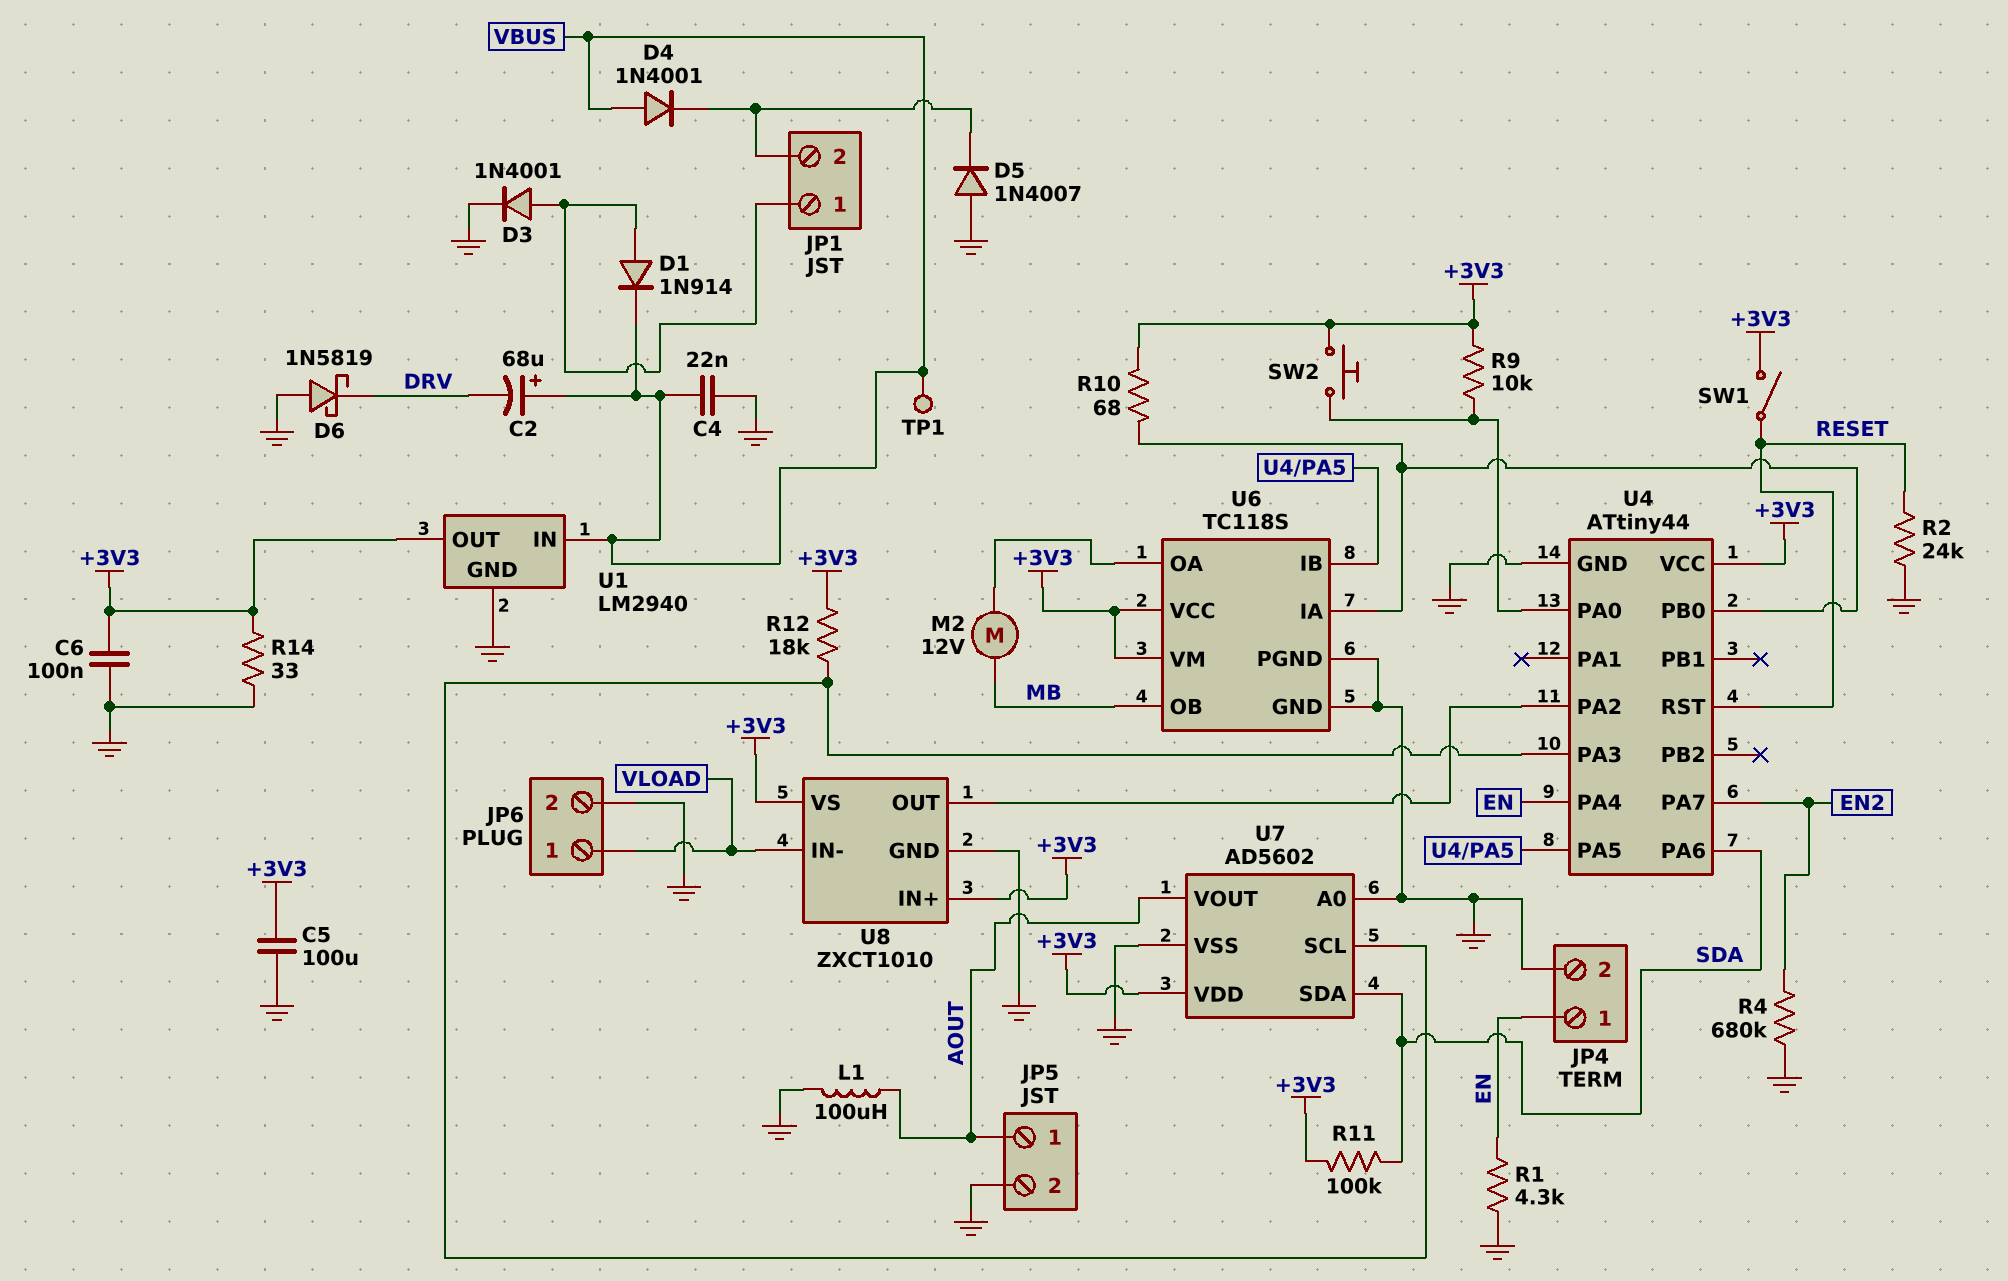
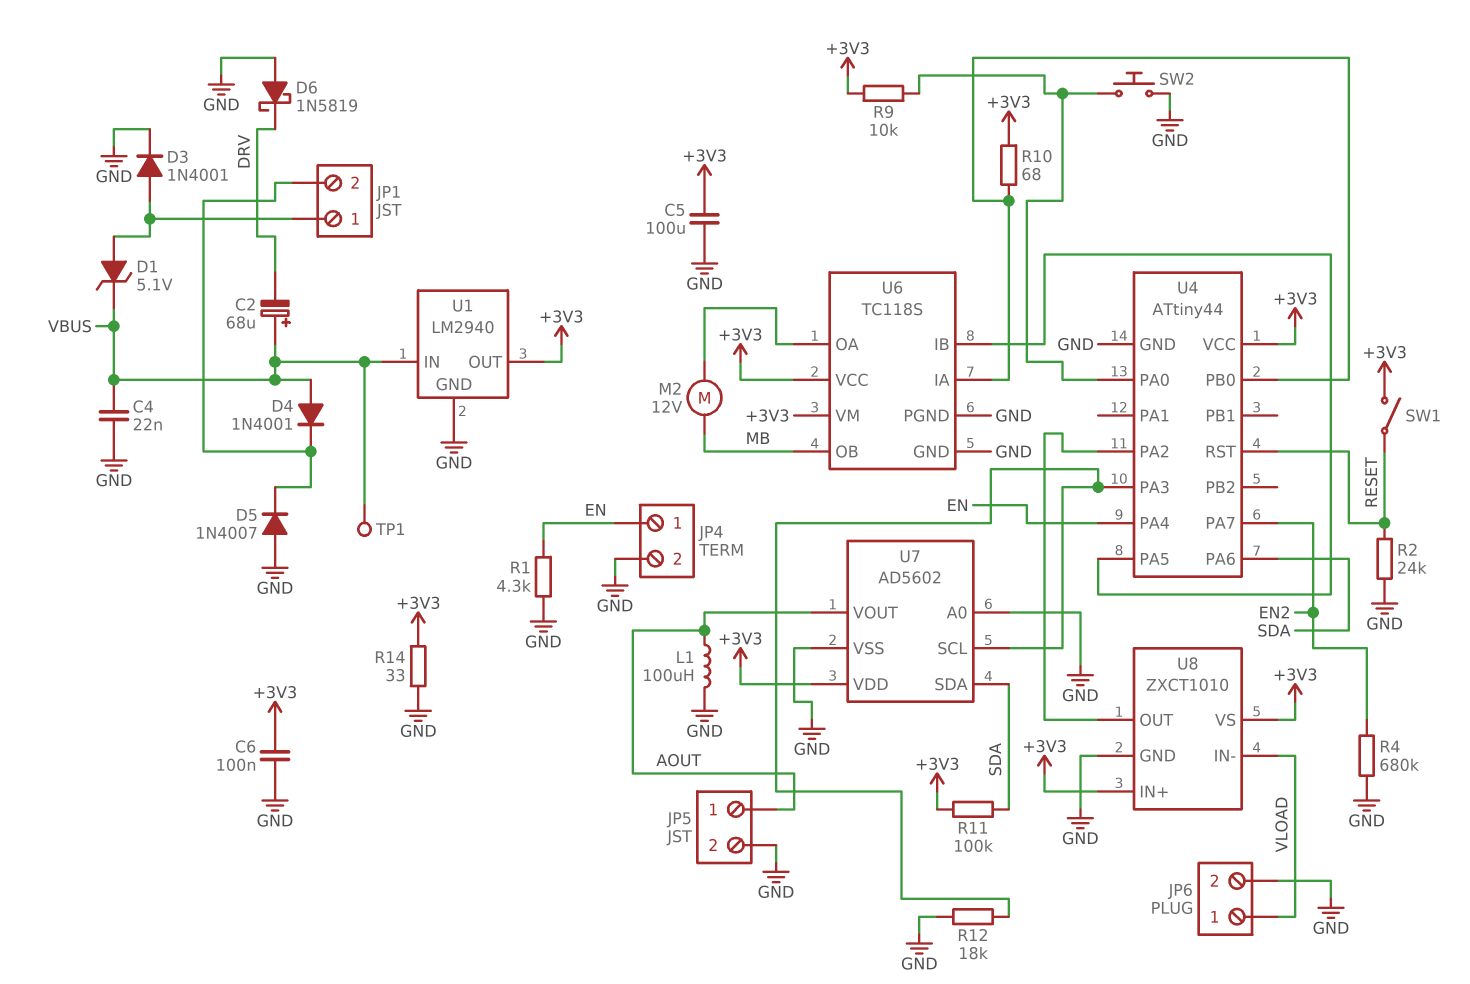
D1: diode 1N914 (A JP1/1, K VBUS) -> zener 5.1V (A JP1/1, K VBUS)
R12: 18k (+3V3, U4/PA3) -> 18k (GND, U4/PA3)
SW2: button (+3V3, U4/PA0) -> button (GND, U4/PA0)

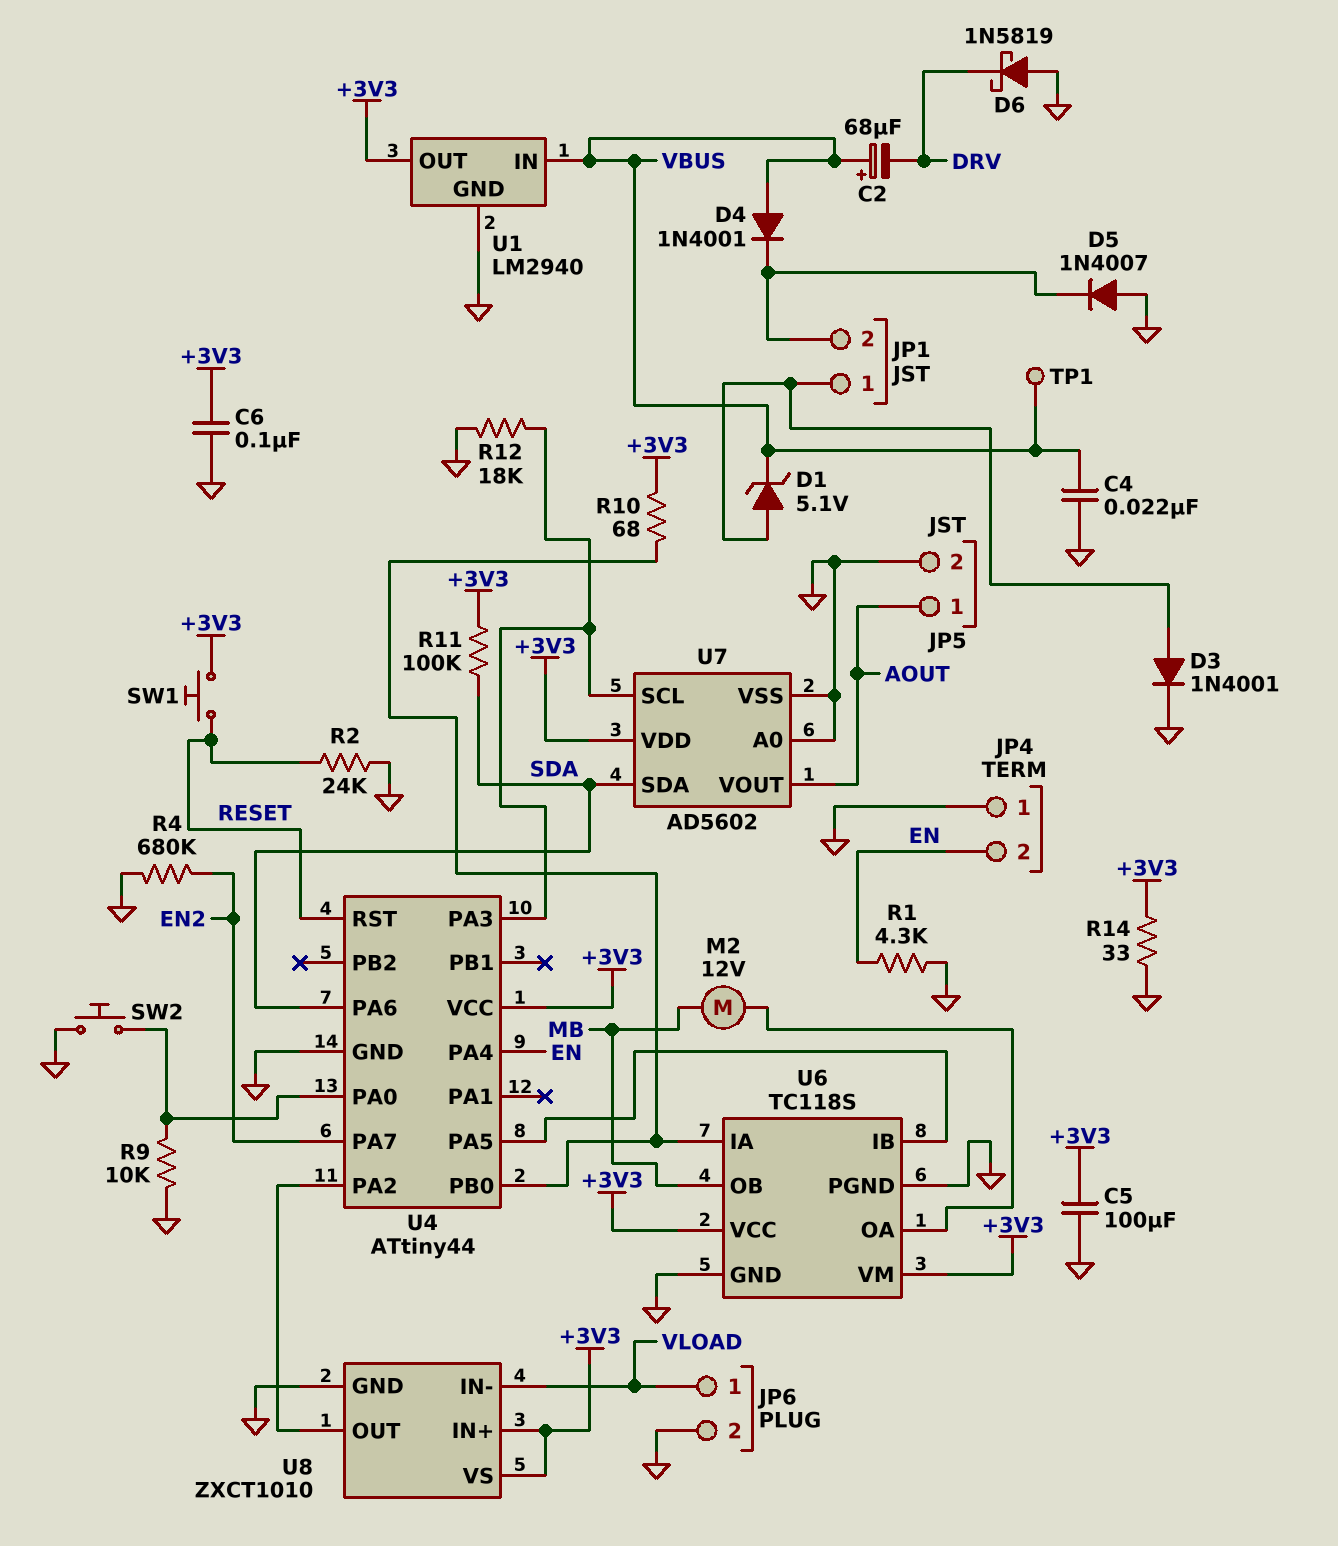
JP4 pin 1: EN -> GND
JP4 pin 2: GND -> EN
L1: 100uH (AOUT, GND) -> none
R9: 10k (+3V3, U4/PA0) -> 10k (GND, U4/PA0)
SW1: switch (+3V3, RESET) -> button (+3V3, RESET)

